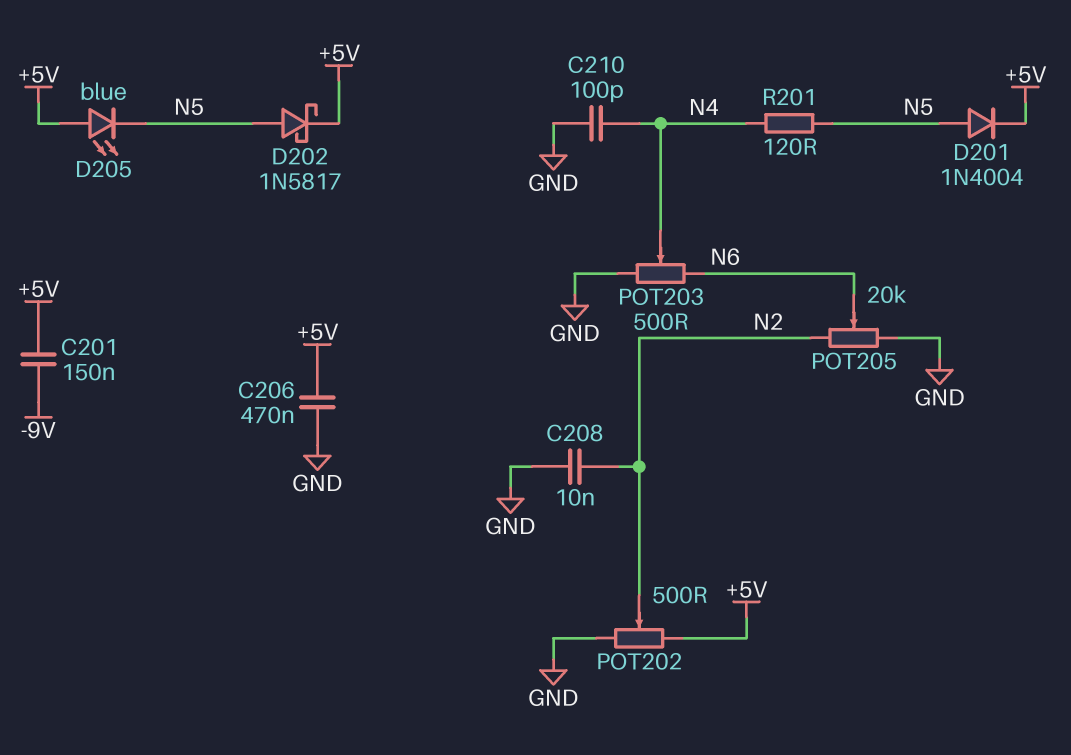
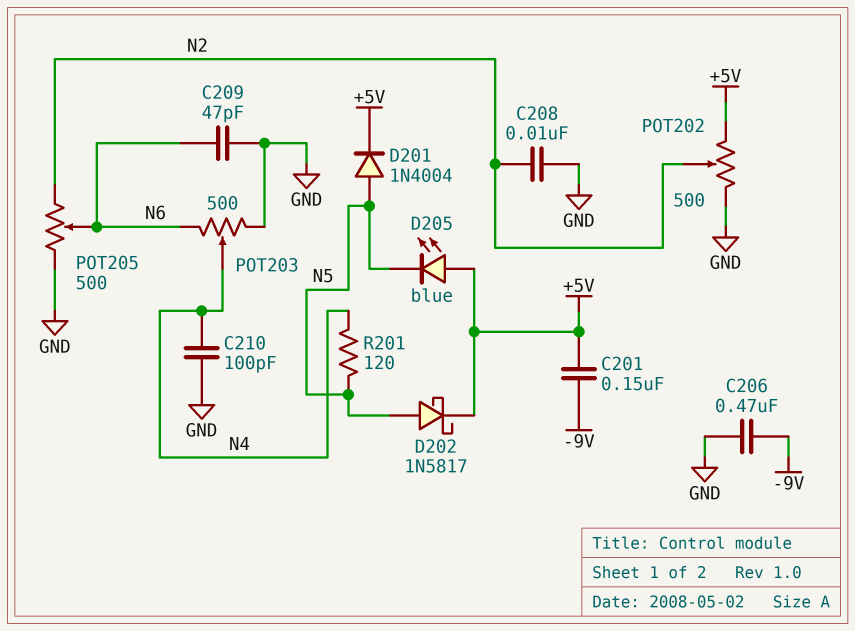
C206: 470nF (+5V, GND) -> 470nF (-9V, GND)
C209: none -> 47pF (GND, N6)
POT205: 20k (GND, N2, wiper N6) -> 500 (GND, N2, wiper N6)

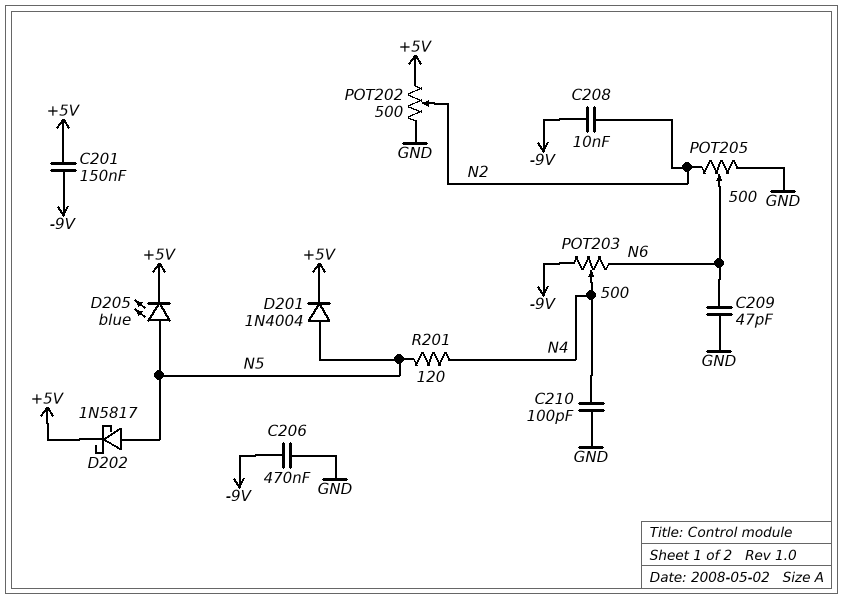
C208: 10nF (GND, N2) -> 10nF (-9V, N2)
D205: LED blue (A +5V, K N5) -> LED blue (A N5, K +5V)
POT203: 500 (GND, N6, wiper N4) -> 500 (-9V, N6, wiper N4)

